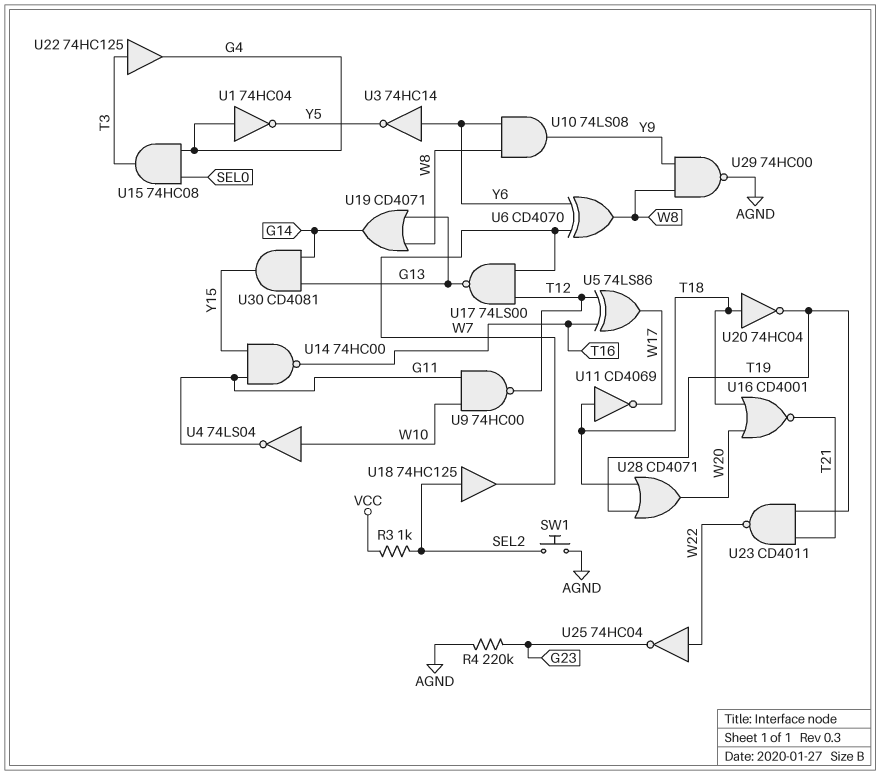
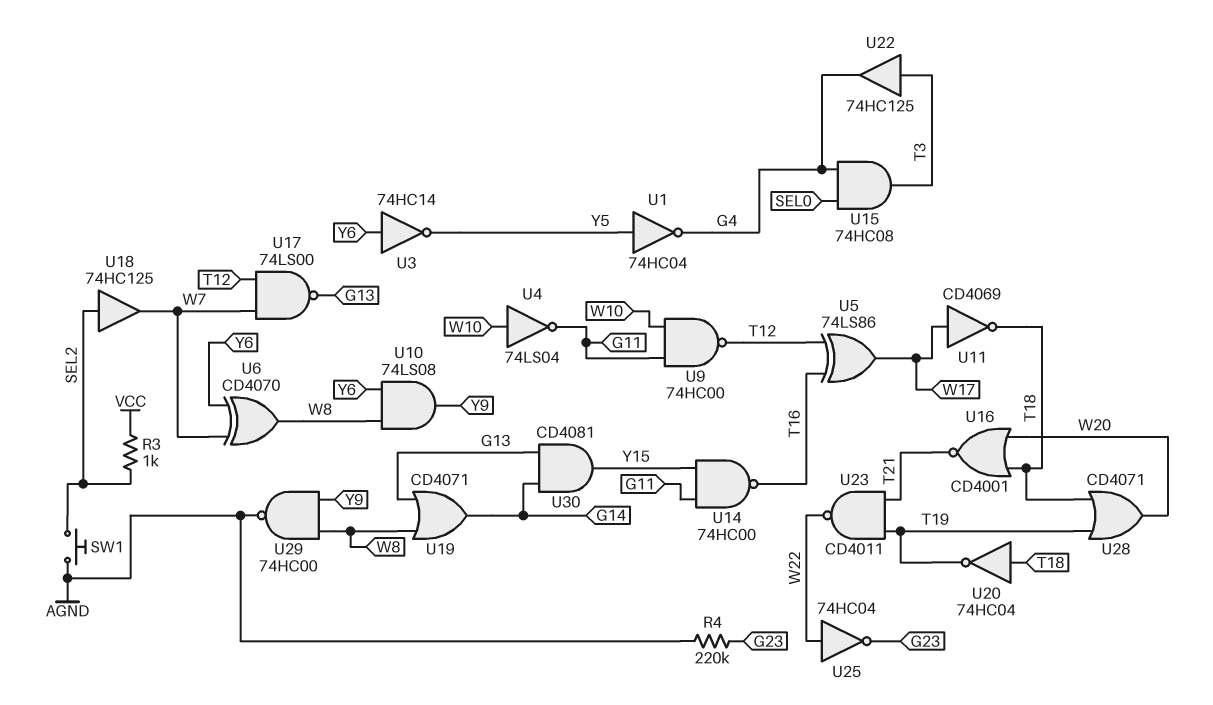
U1: NOT 74HC04 (in G4, out Y5) -> NOT 74HC04 (in Y5, out G4)
U11: NOT CD4069 (in T18, out W17) -> NOT CD4069 (in W17, out T18)

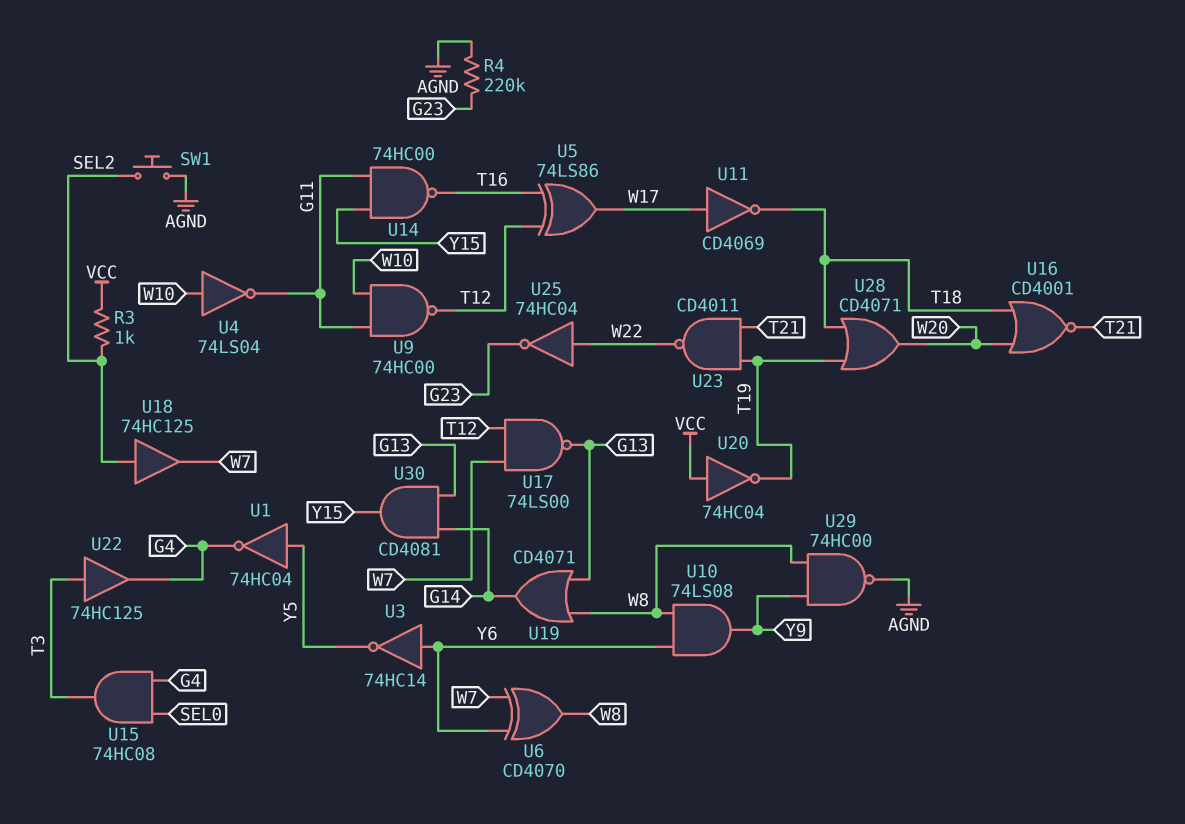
U20: NOT 74HC04 (in T18, out T19) -> NOT 74HC04 (in VCC, out T19)

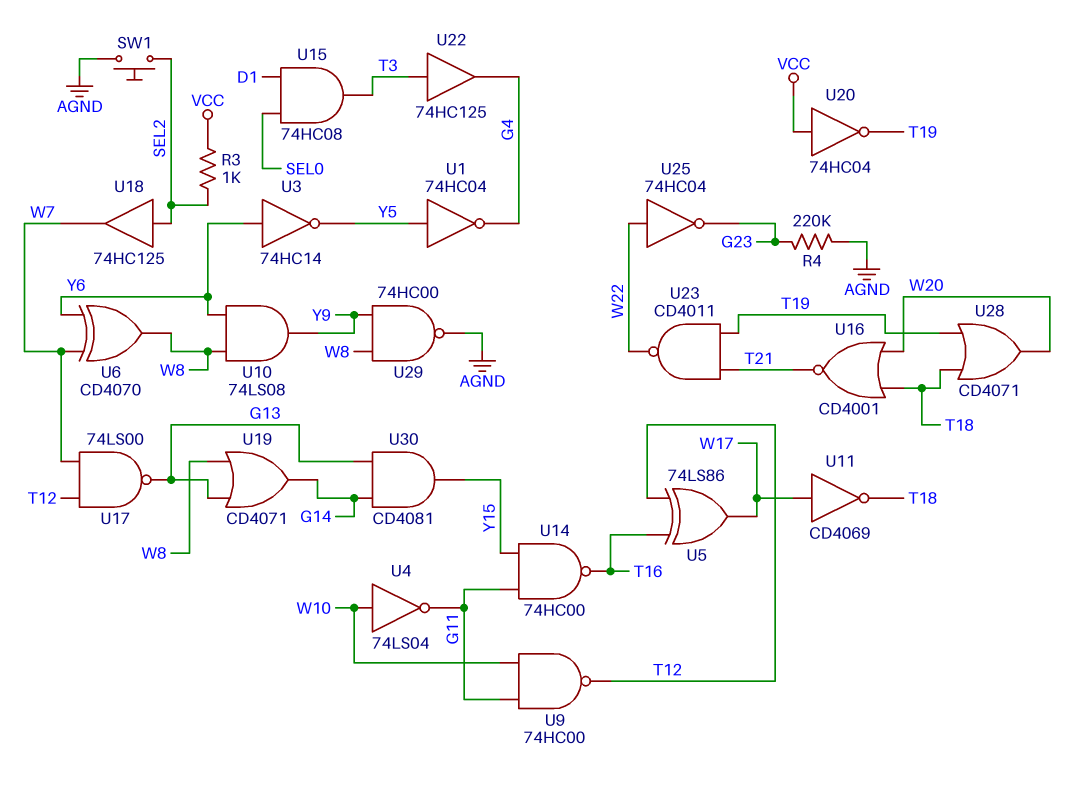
U15: AND 74HC08 (in G4, in SEL0, out T3) -> AND 74HC08 (in D1, in SEL0, out T3)

